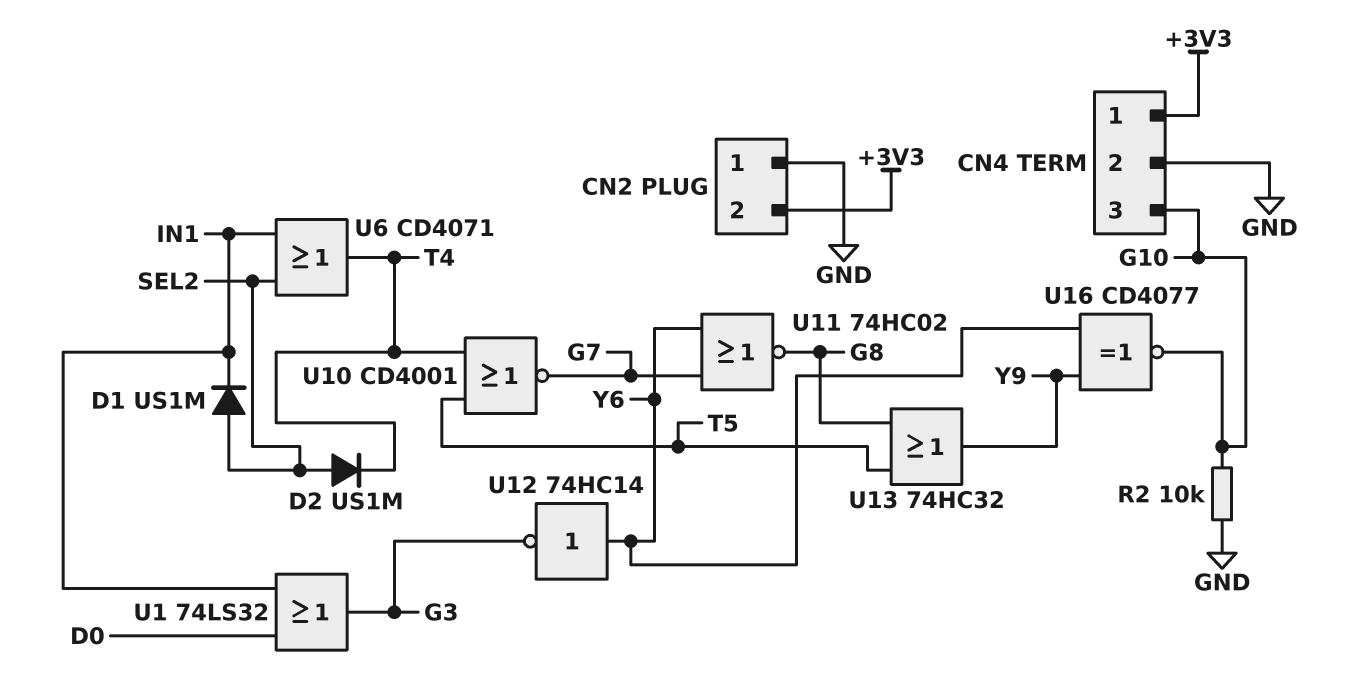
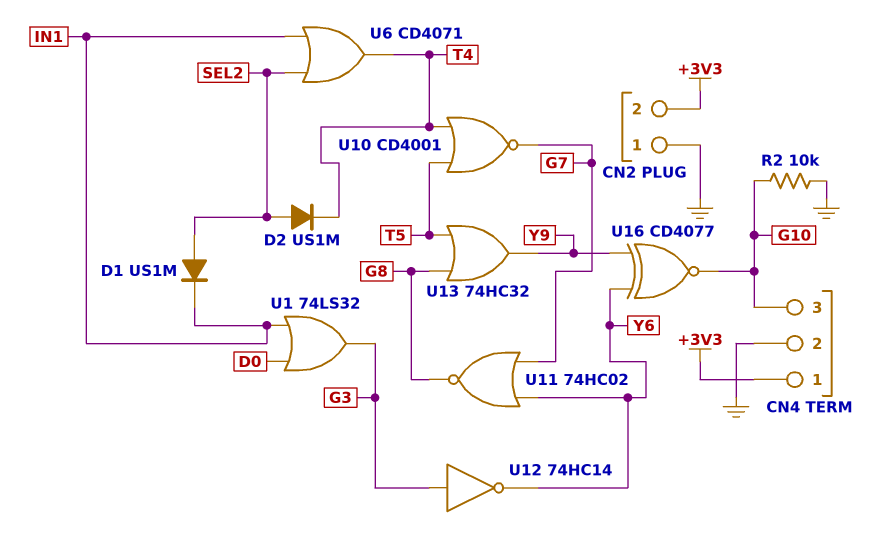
U12: NOT 74HC14 (in Y6, out G3) -> NOT 74HC14 (in G3, out Y6)

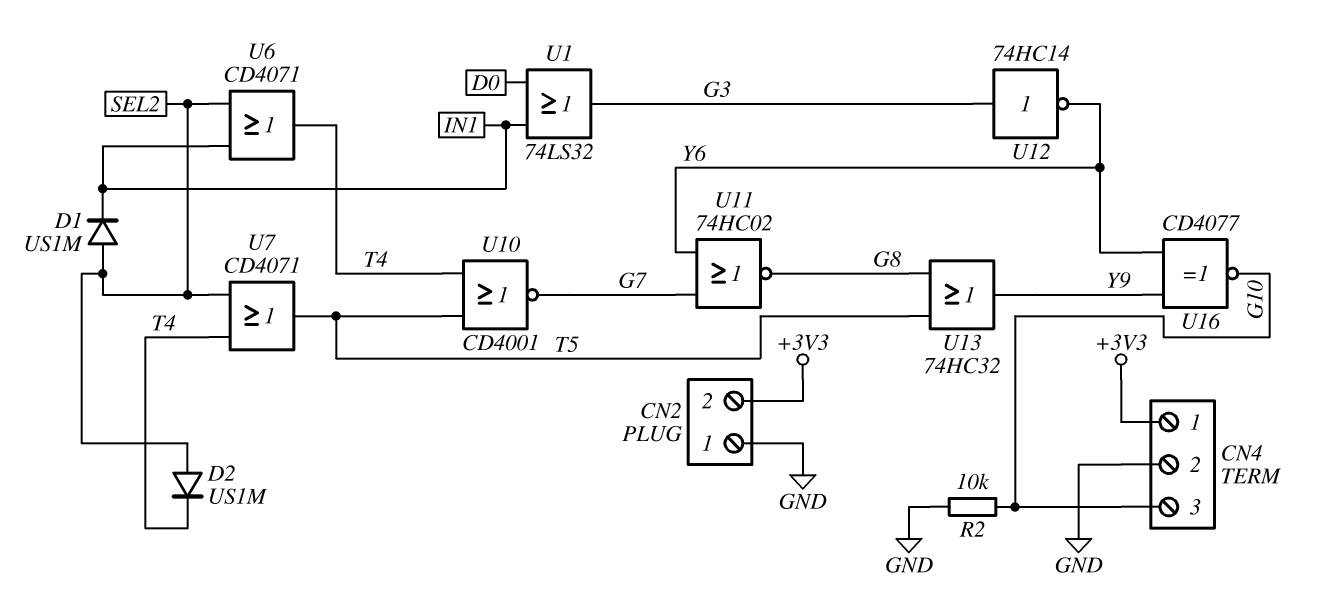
U7: none -> OR CD4071 (in SEL2, in T4, out T5)

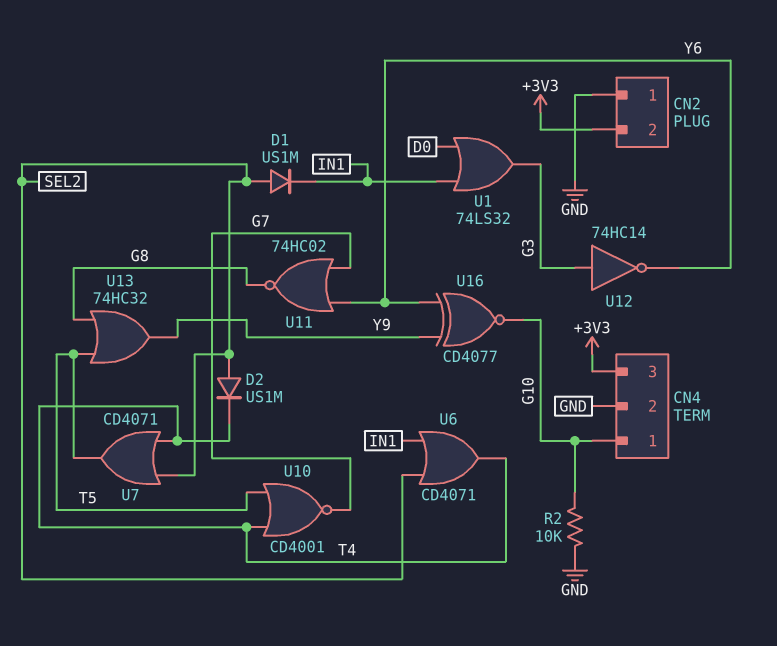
CN4 pin 1: +3V3 -> G10
CN4 pin 3: G10 -> +3V3

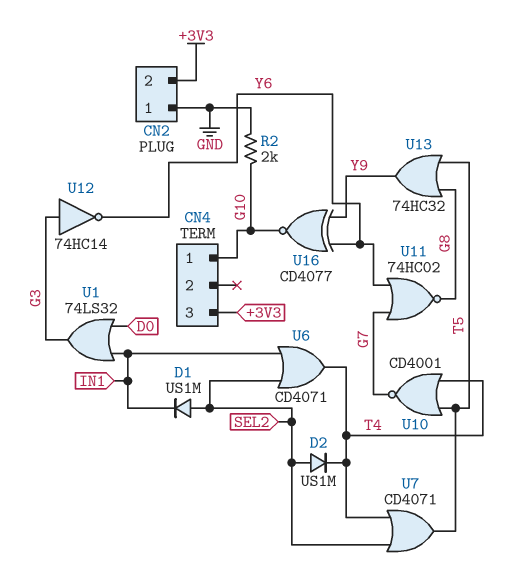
CN4 pin 2: GND -> none
R2: 10k (G10, GND) -> 2k (G10, GND)

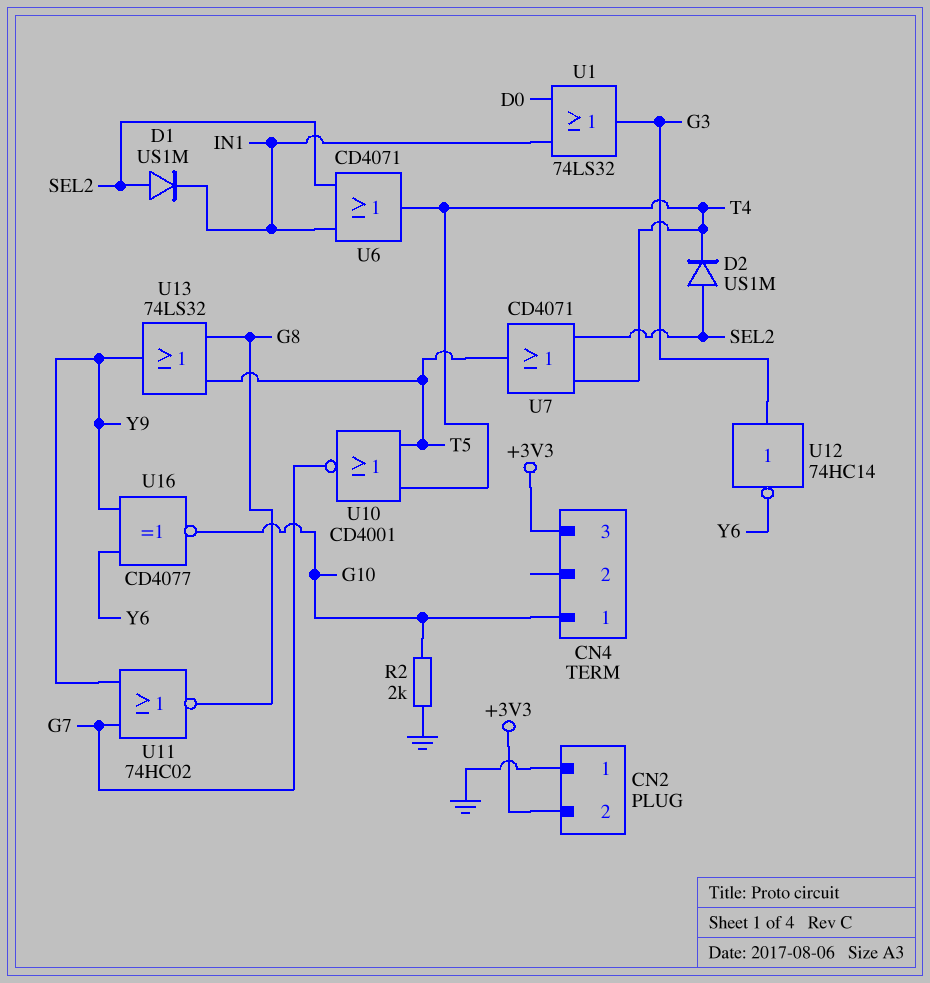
U11: NOR 74HC02 (in G7, in Y6, out G8) -> NOR 74HC02 (in G7, in Y9, out G8)
U13: OR 74HC32 (in G8, in T5, out Y9) -> OR 74LS32 (in G8, in T5, out Y9)

